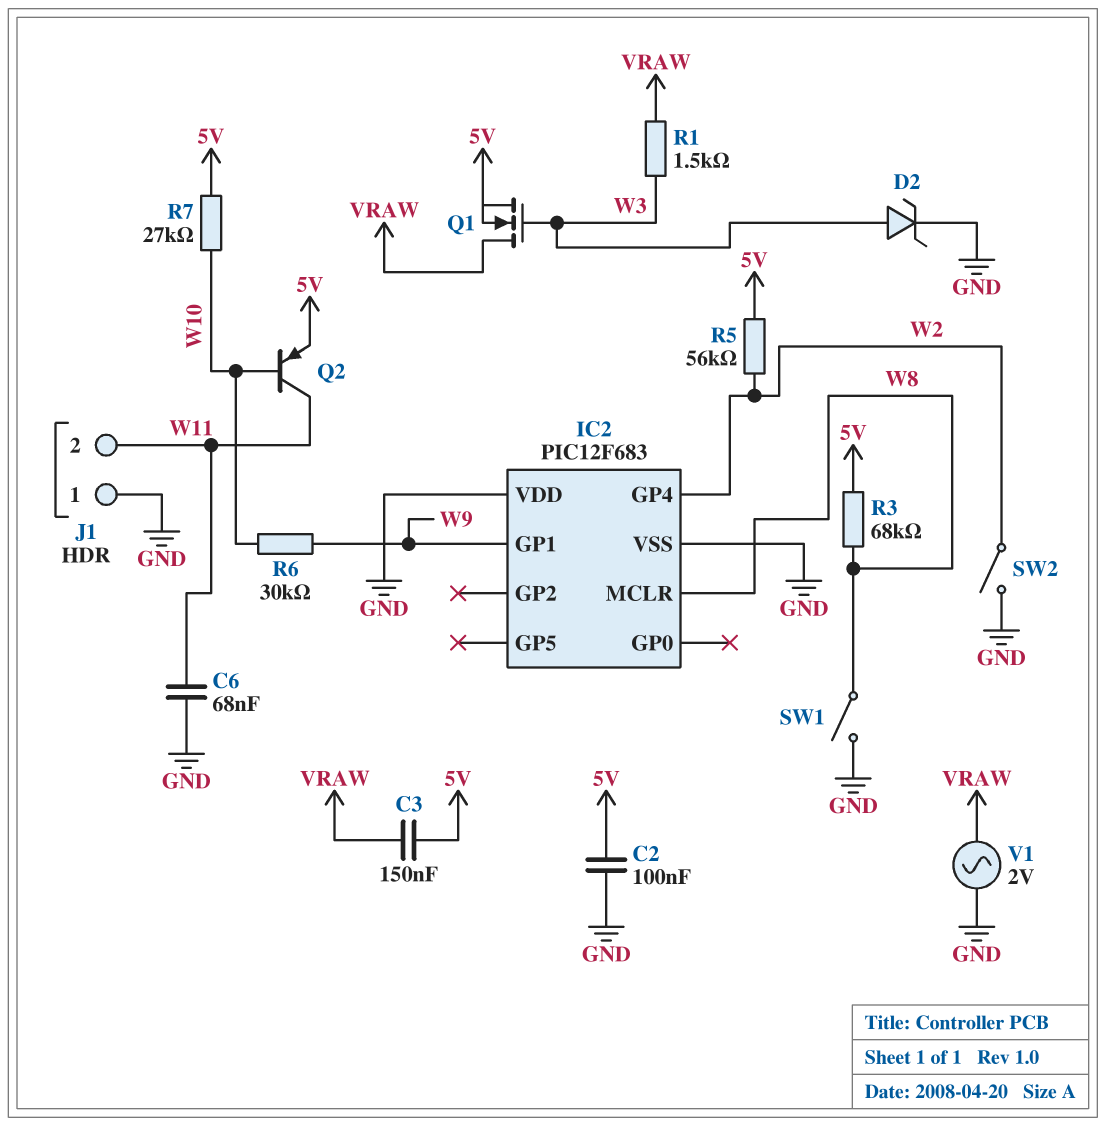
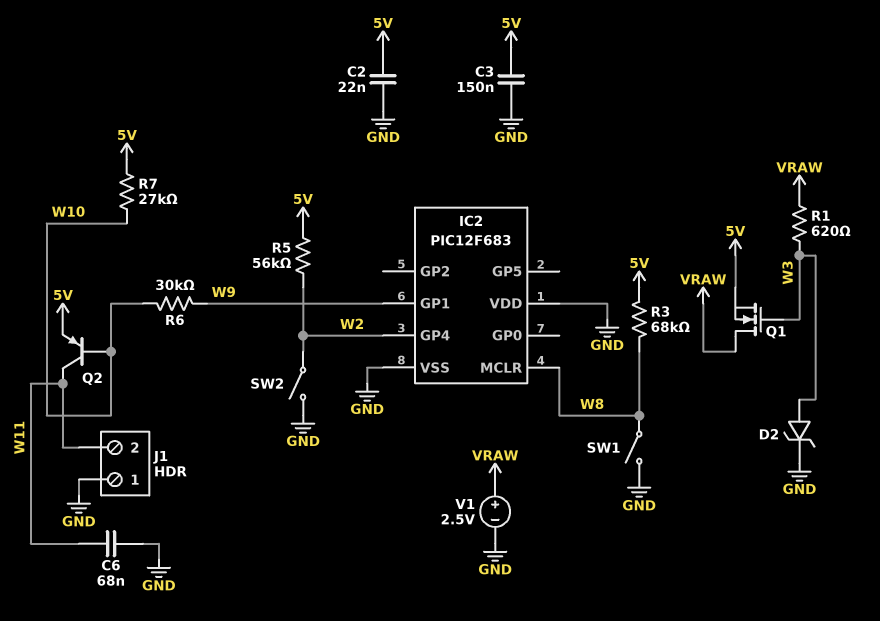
C2: 100nF (5V, GND) -> 22nF (5V, GND)
C3: 150nF (5V, VRAW) -> 150nF (5V, GND)
R1: 1.5k (VRAW, W3) -> 620 (VRAW, W3)
V1: AC 2V (GND, VRAW) -> 2.5V (plus VRAW, minus GND)

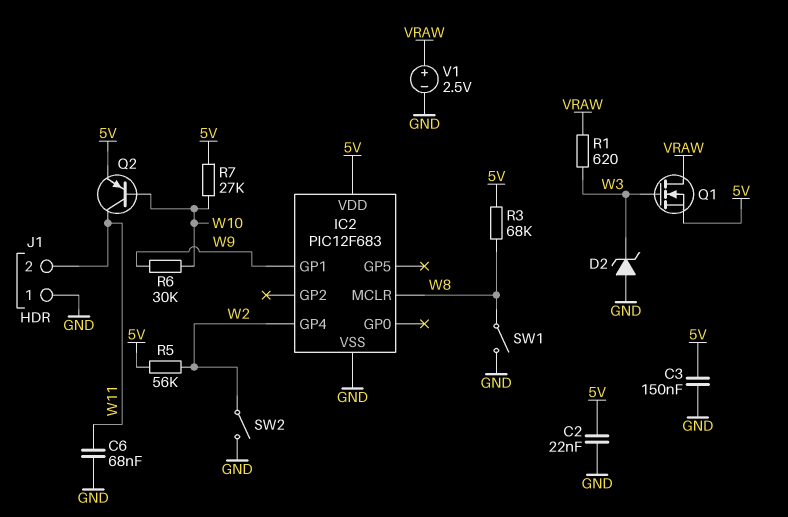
D2: zener (A W3, K GND) -> zener (A GND, K W3)
IC2 pin VDD: GND -> 5V

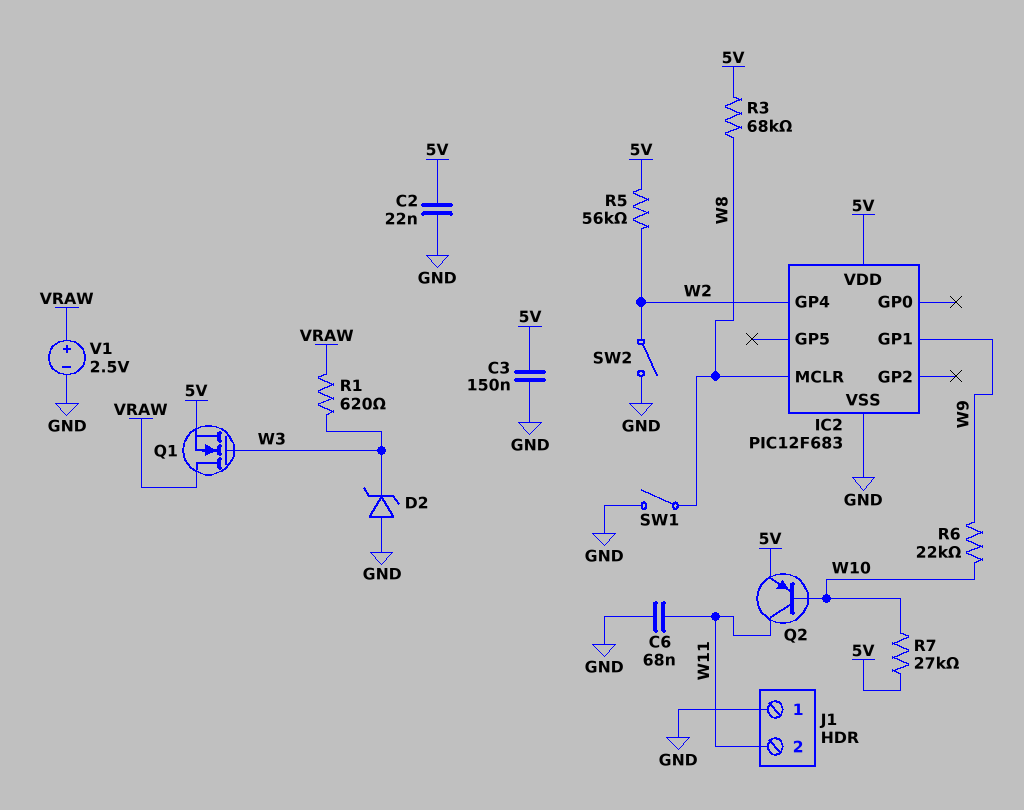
R6: 30k (W9, W10) -> 22k (W9, W10)

